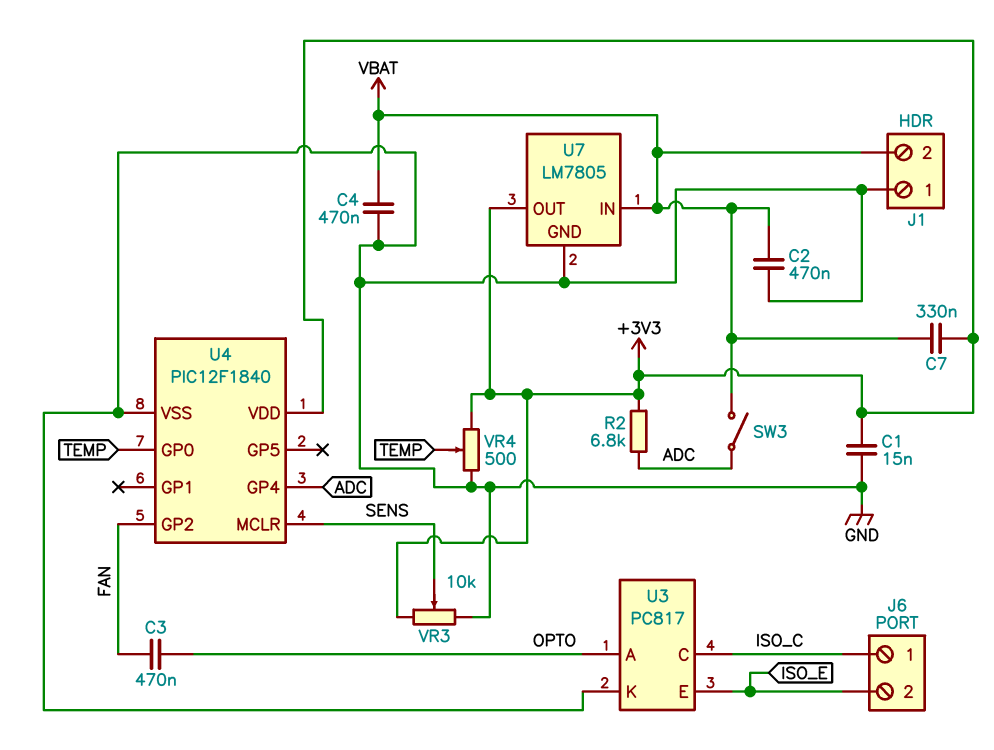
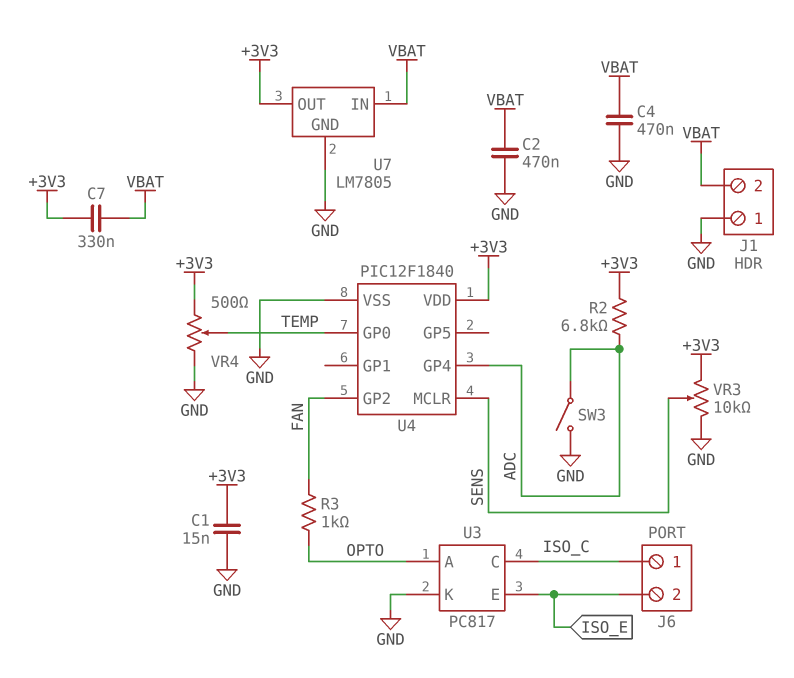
C3: 470nF (FAN, OPTO) -> none
R3: none -> 1k (FAN, OPTO)
SW3: switch (ADC, VBAT) -> switch (ADC, GND)

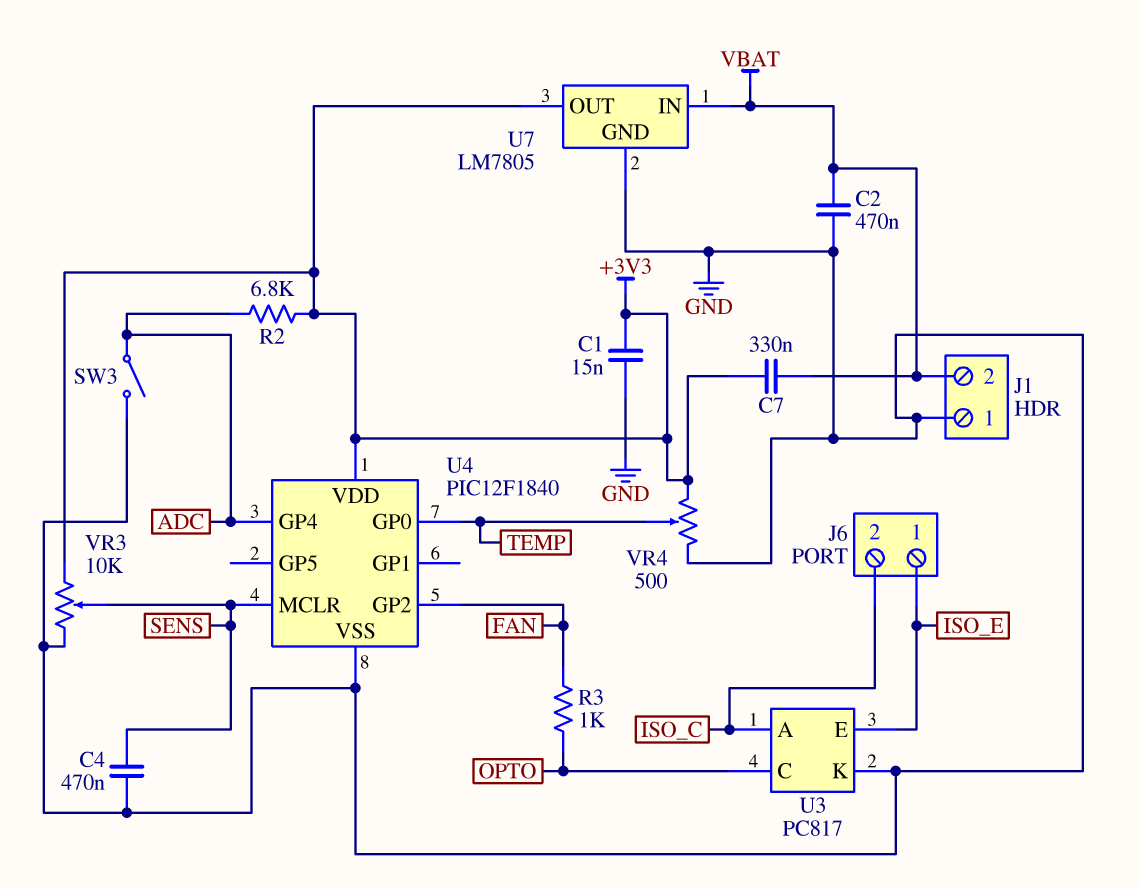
C4: 470nF (GND, VBAT) -> 470nF (GND, SENS)
J6 pin 1: ISO_C -> ISO_E
J6 pin 2: ISO_E -> ISO_C
U3 pin A: OPTO -> ISO_C
U3 pin C: ISO_C -> OPTO

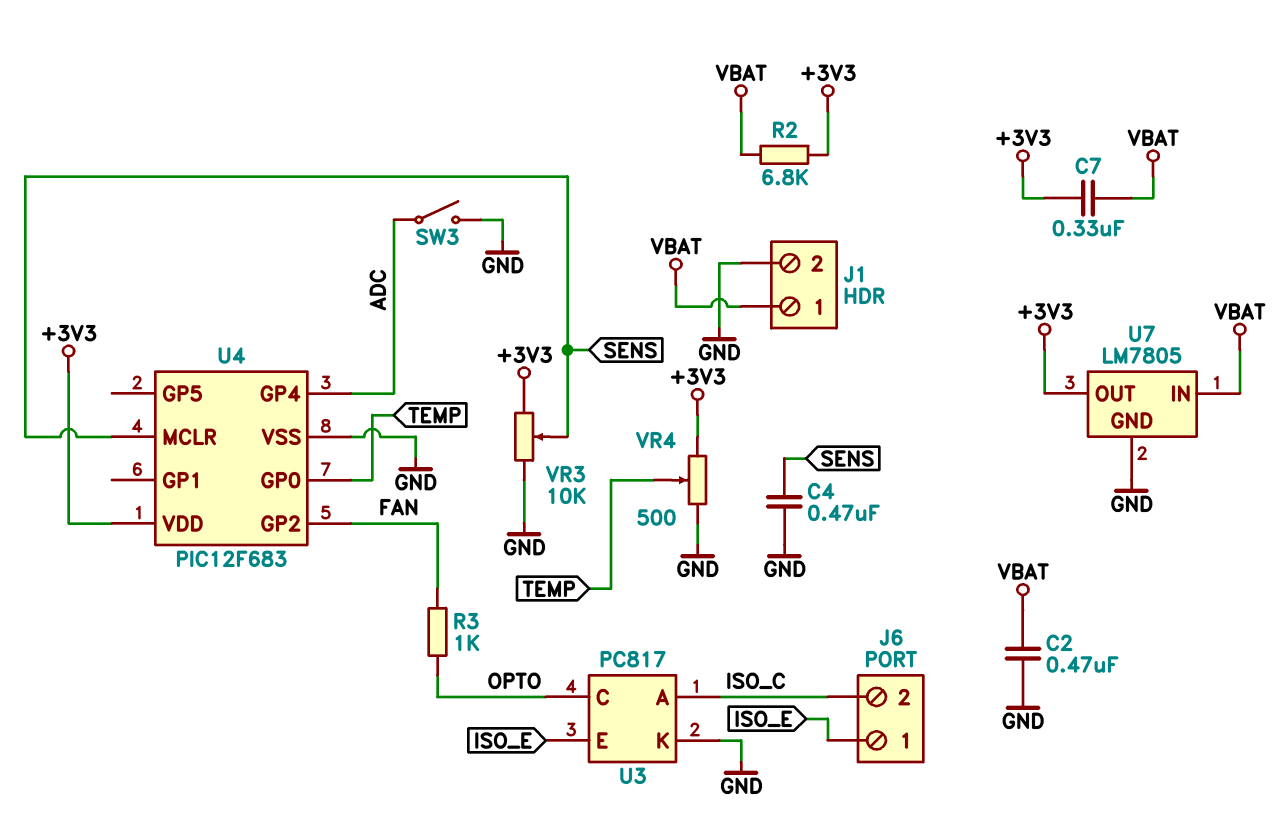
C1: 15nF (+3V3, GND) -> none
J1 pin 1: GND -> VBAT
J1 pin 2: VBAT -> GND
R2: 6.8k (+3V3, ADC) -> 6.8k (+3V3, VBAT)
U4: PIC12F1840 -> PIC12F683

